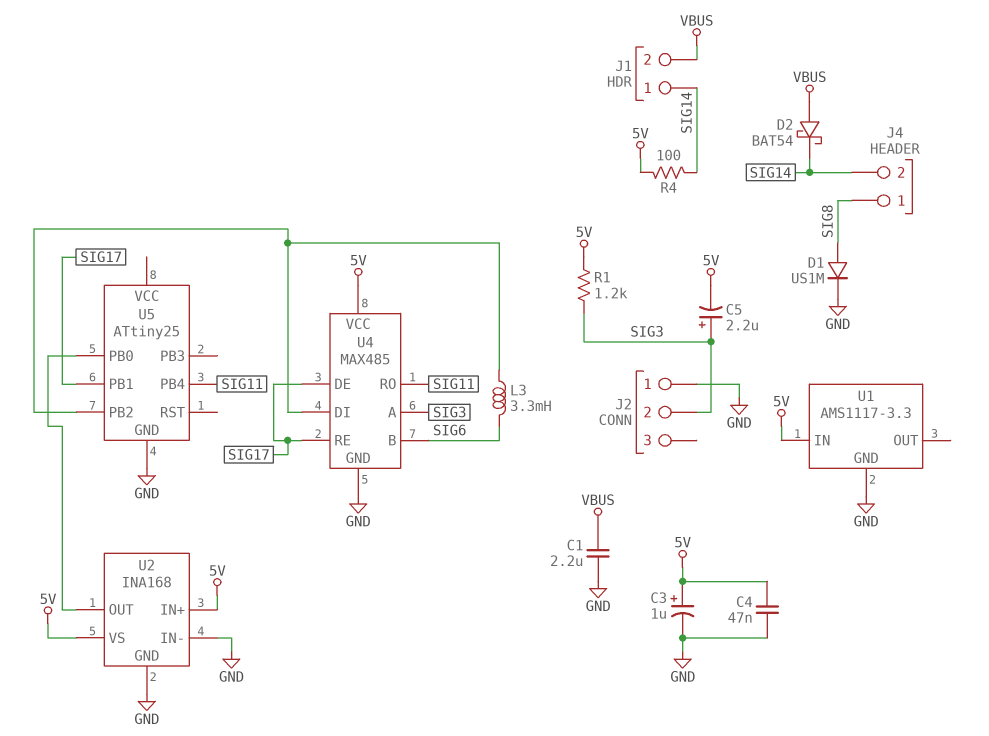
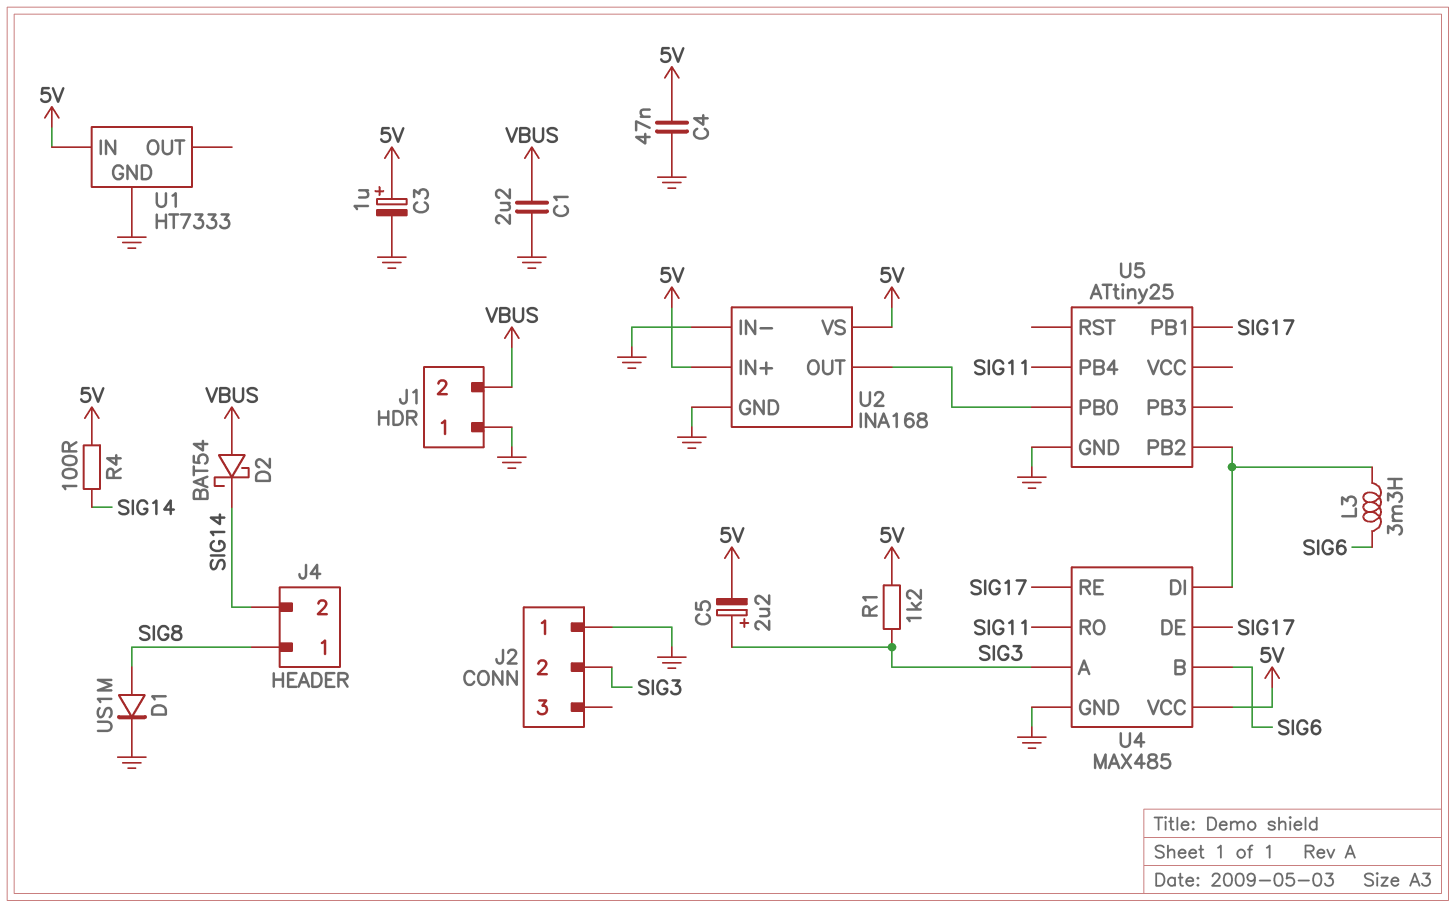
J1 pin 1: SIG14 -> GND
U1: AMS1117-3.3 -> HT7333

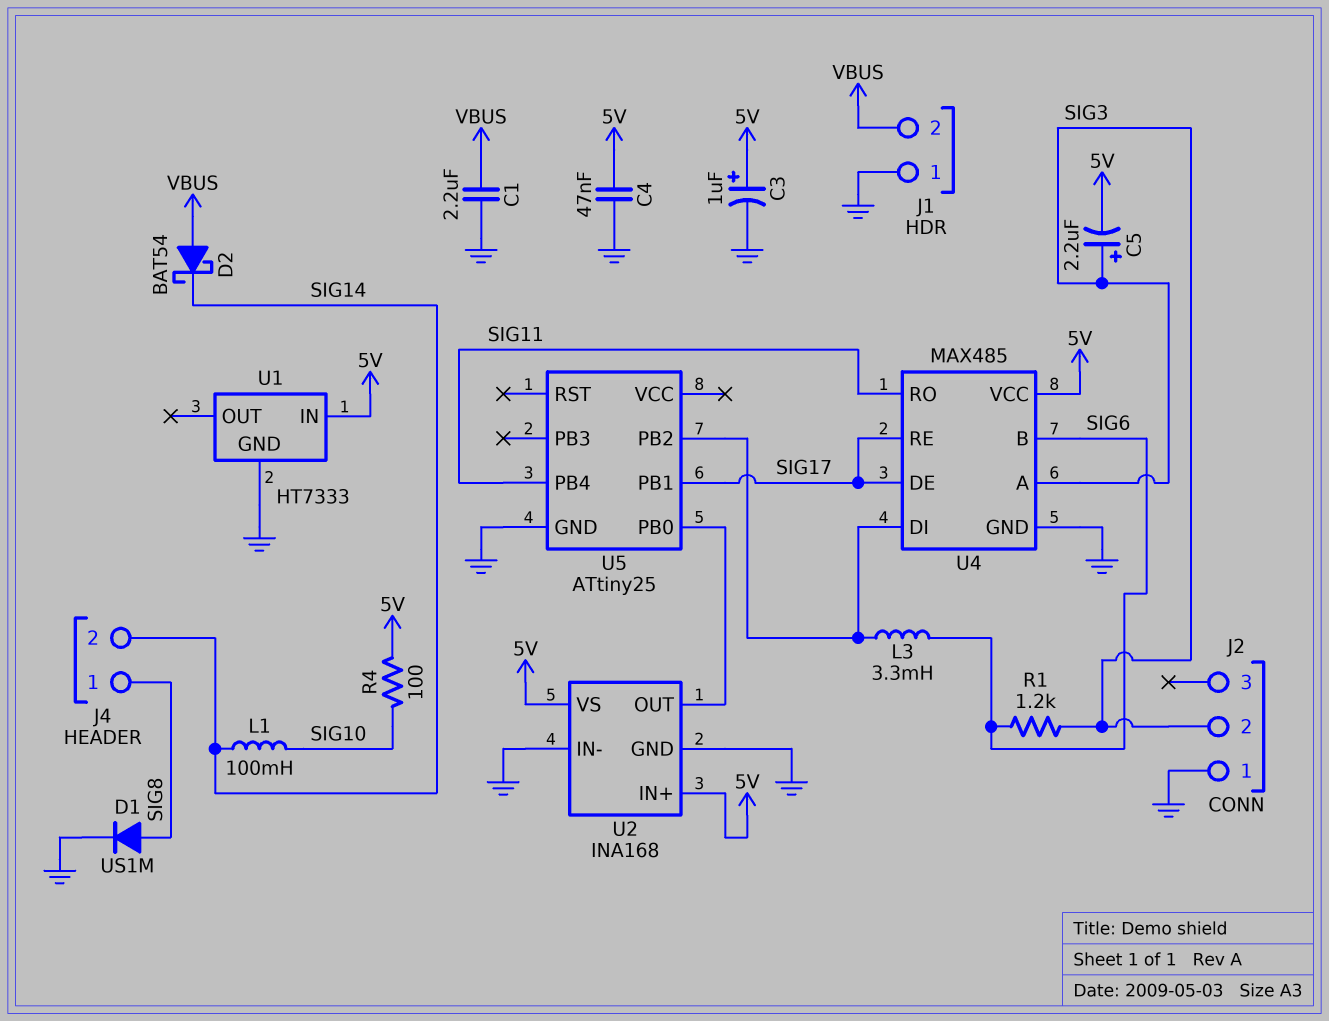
L1: none -> 100mH (SIG10, SIG14)
R1: 1.2k (5V, SIG3) -> 1.2k (SIG3, SIG6)
R4: 100 (5V, SIG14) -> 100 (5V, SIG10)

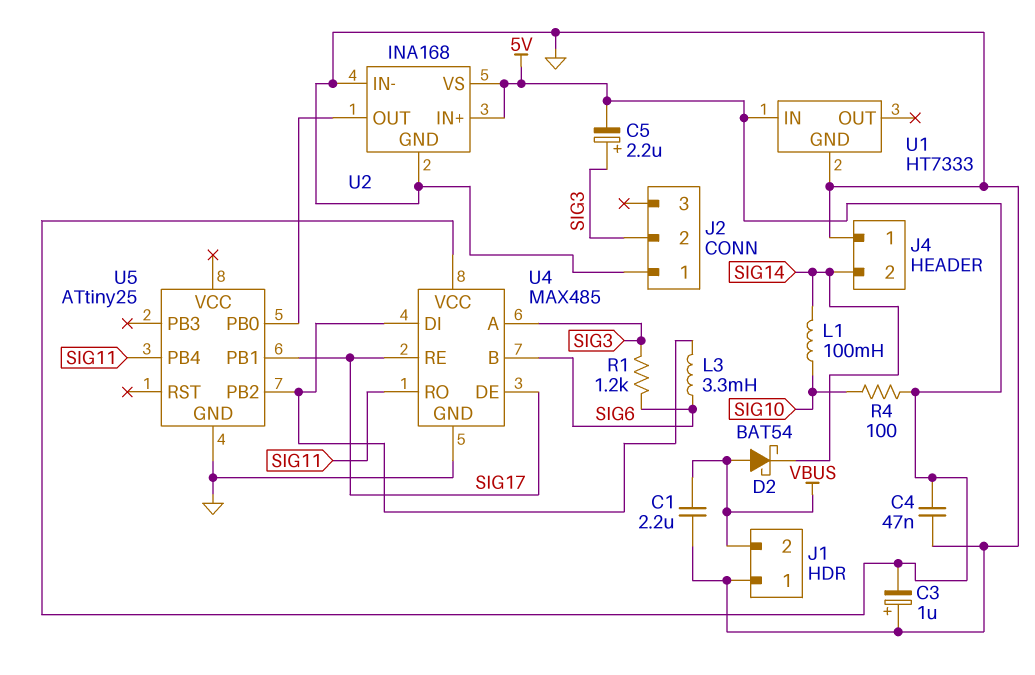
C3: 1uF (plus 5V, minus GND) -> 1uF (plus GND, minus 5V)
D1: diode US1M (A SIG8, K GND) -> none
J4 pin 1: SIG8 -> GND

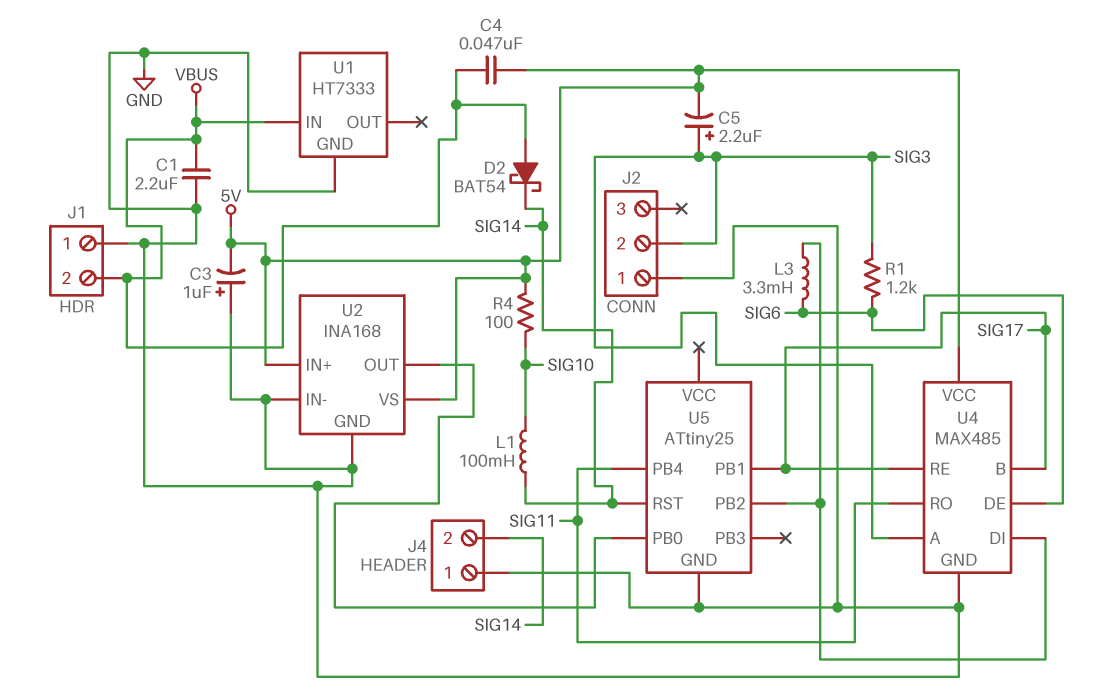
C4: 47nF (5V, GND) -> 47nF (5V, VBUS)
U1 pin IN: 5V -> VBUS
U4 pin B: SIG6 -> SIG17
U4 pin DE: SIG17 -> SIG6
U5 pin RST: none -> SIG14

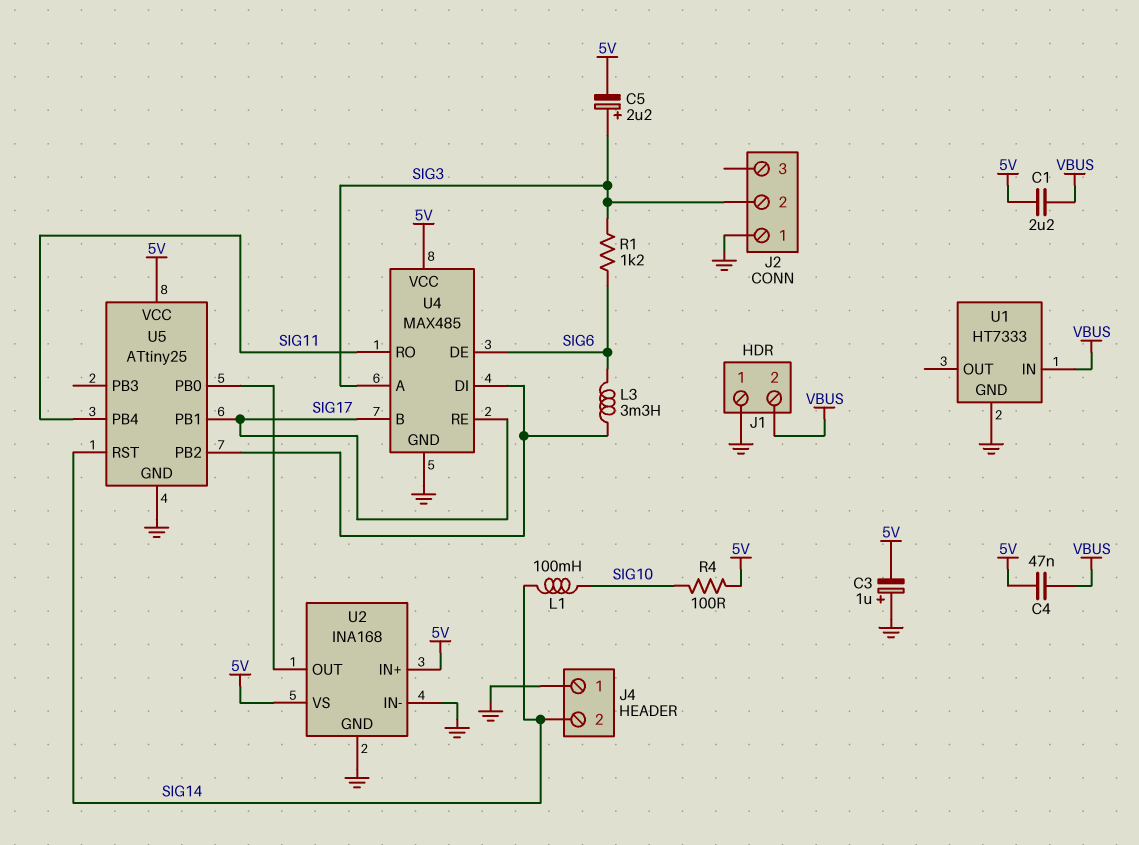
C1: 2.2uF (GND, VBUS) -> 2.2uF (5V, VBUS)
D2: schottky BAT54 (A VBUS, K SIG14) -> none
U5 pin VCC: none -> 5V

